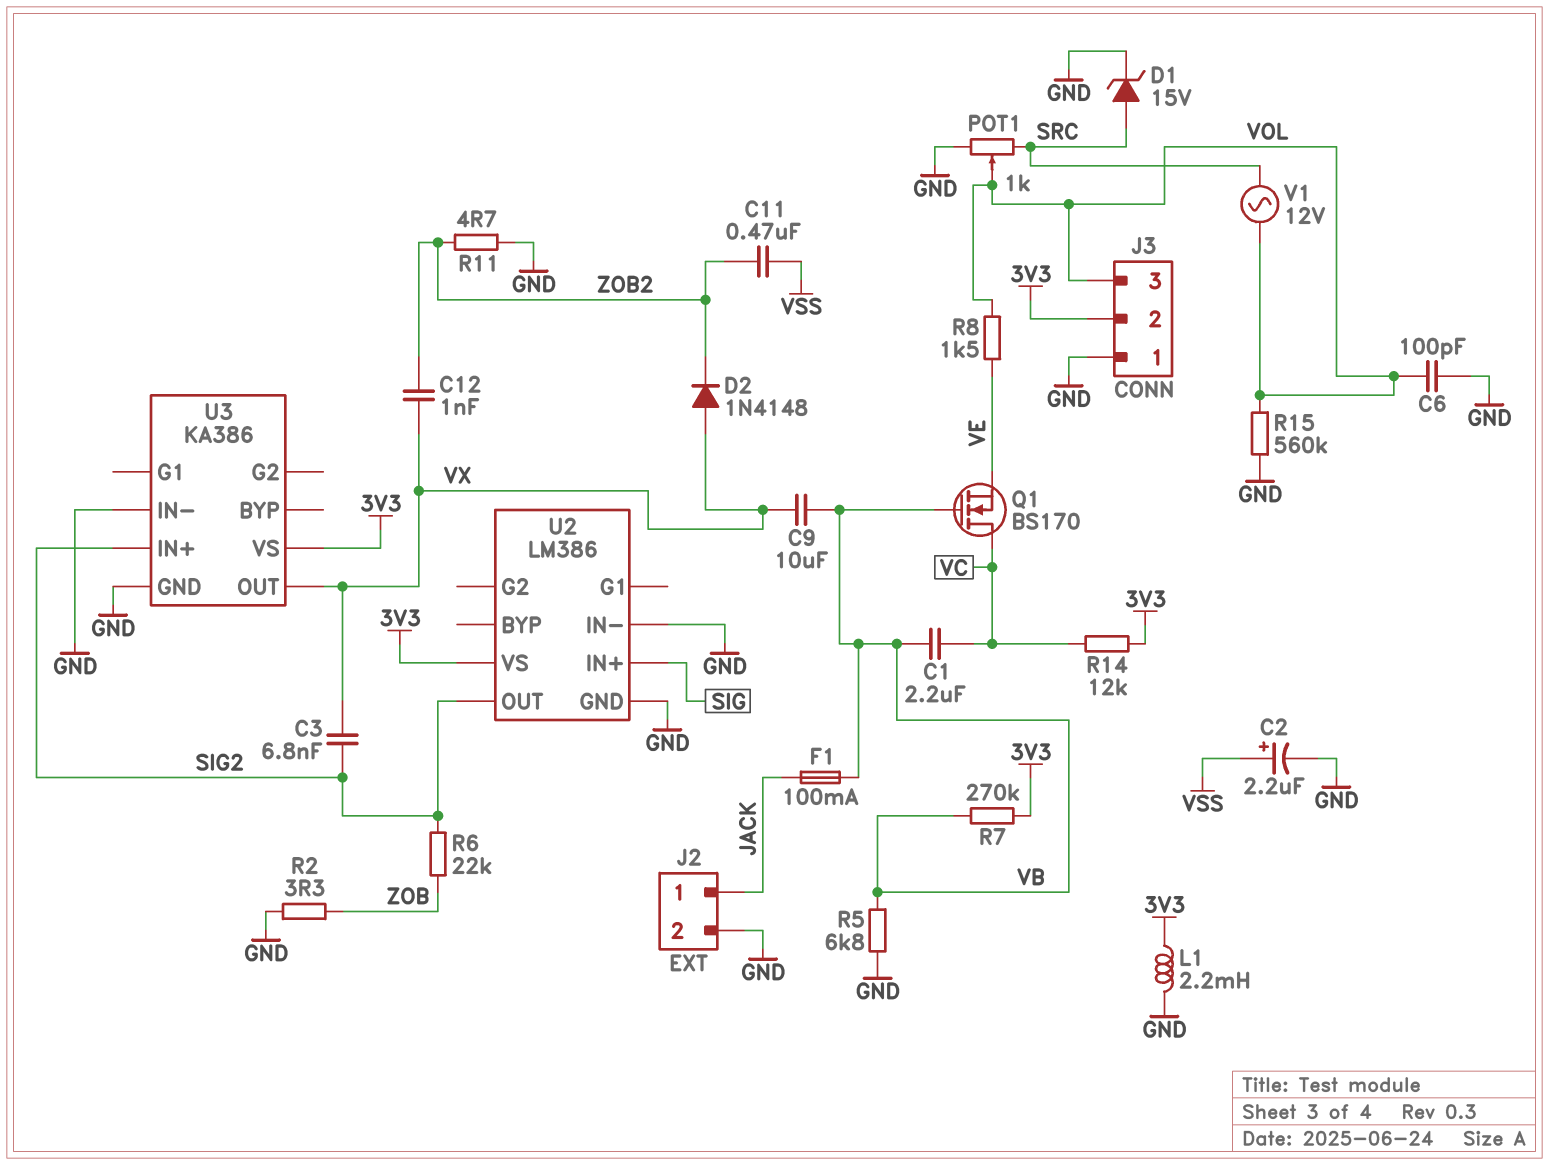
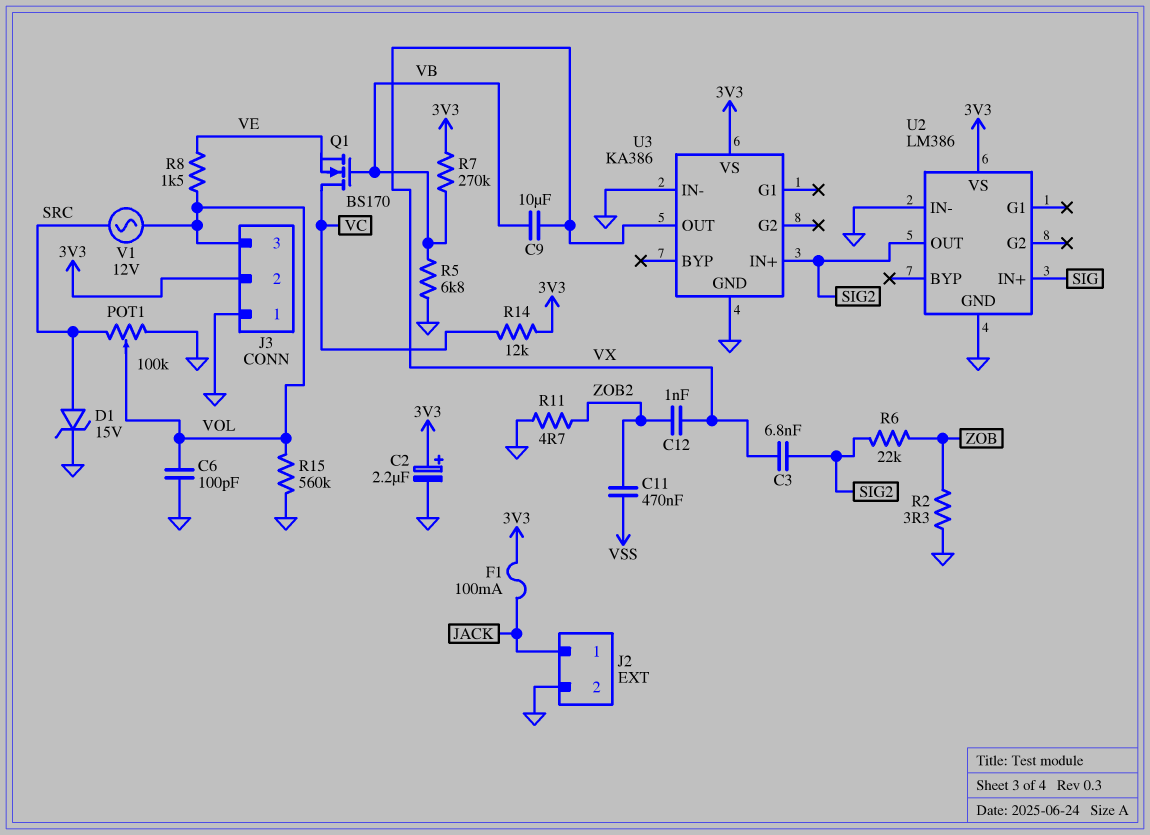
C1: 2.2uF (VB, VC) -> none
C2: 2.2uF (plus VSS, minus GND) -> 2.2uF (plus 3V3, minus GND)
D2: diode 1N4148 (A VX, K ZOB2) -> none
F1: 100mA (JACK, VB) -> 100mA (3V3, JACK)
L1: 2.2mH (3V3, GND) -> none
POT1: 1k (GND, SRC, wiper VOL) -> 100k (GND, SRC, wiper VOL)

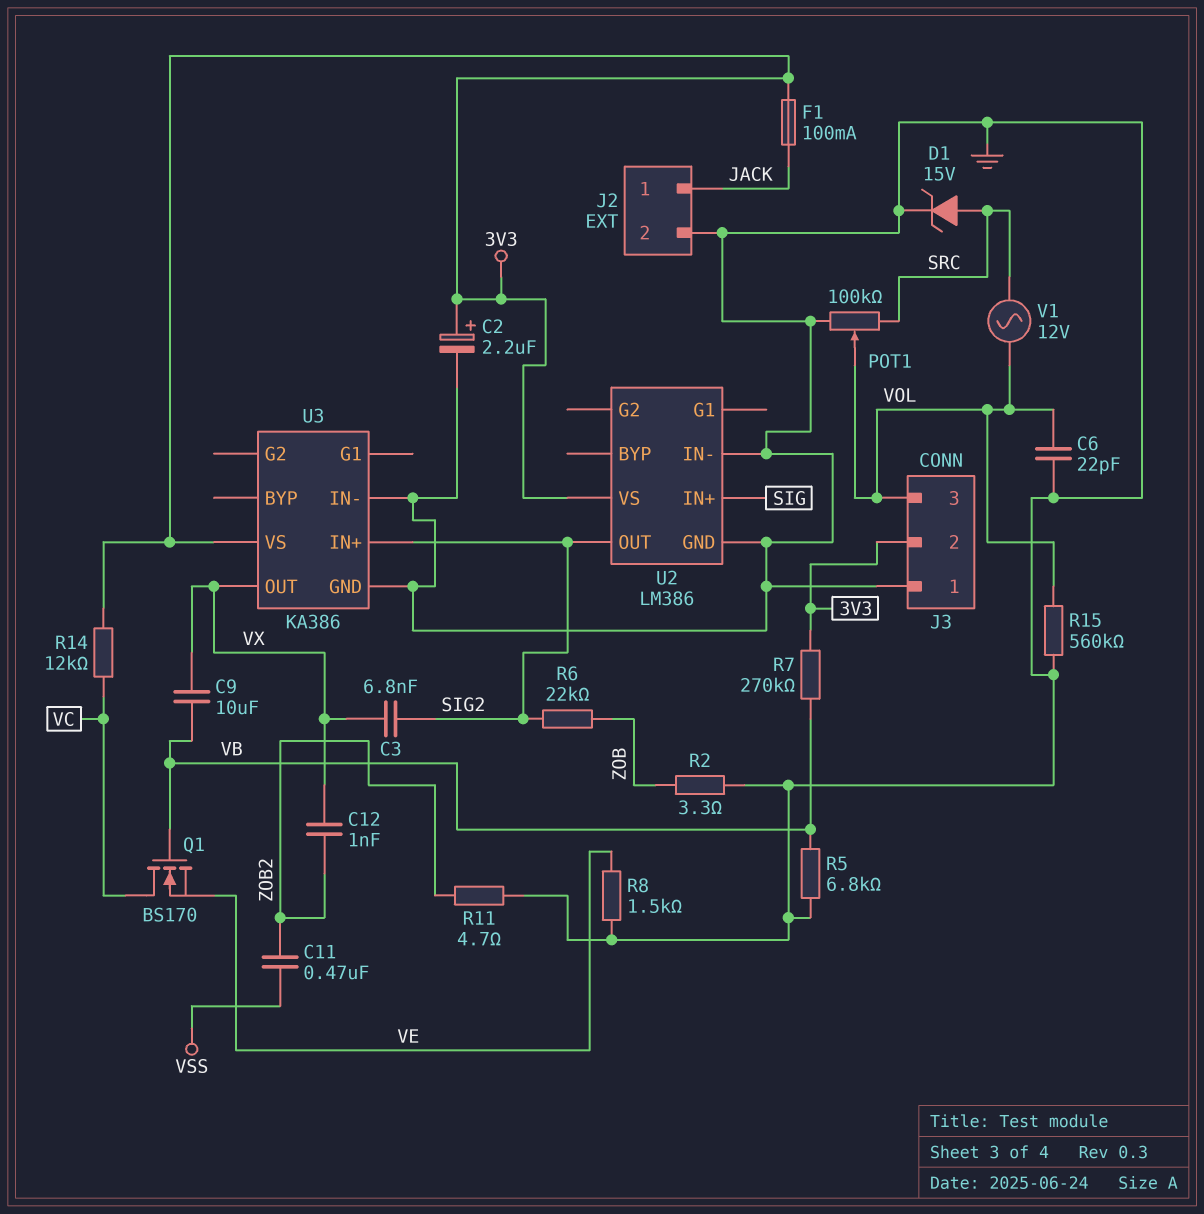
C6: 100pF (GND, VOL) -> 22pF (GND, VOL)
R8: 1.5k (VE, VOL) -> 1.5k (GND, VE)

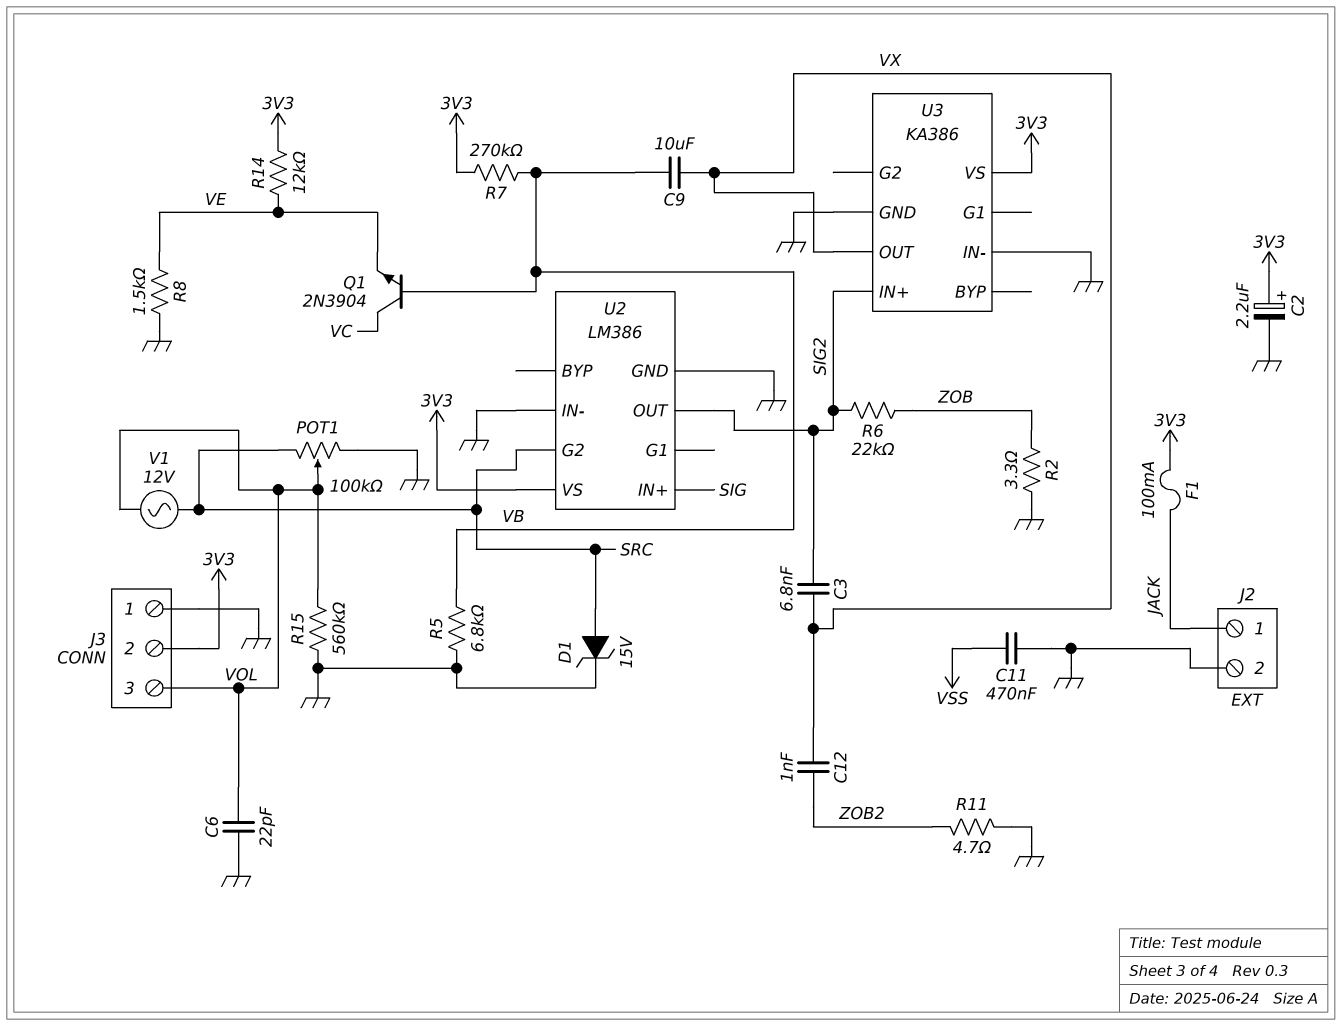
C11: 470nF (VSS, ZOB2) -> 470nF (GND, VSS)
Q1: NMOS BS170 (G VB, D VC, S VE) -> NPN 2N3904 (B VB, C VC, E VE)
R14: 12k (3V3, VC) -> 12k (3V3, VE)
U2 pin G2: none -> SRC

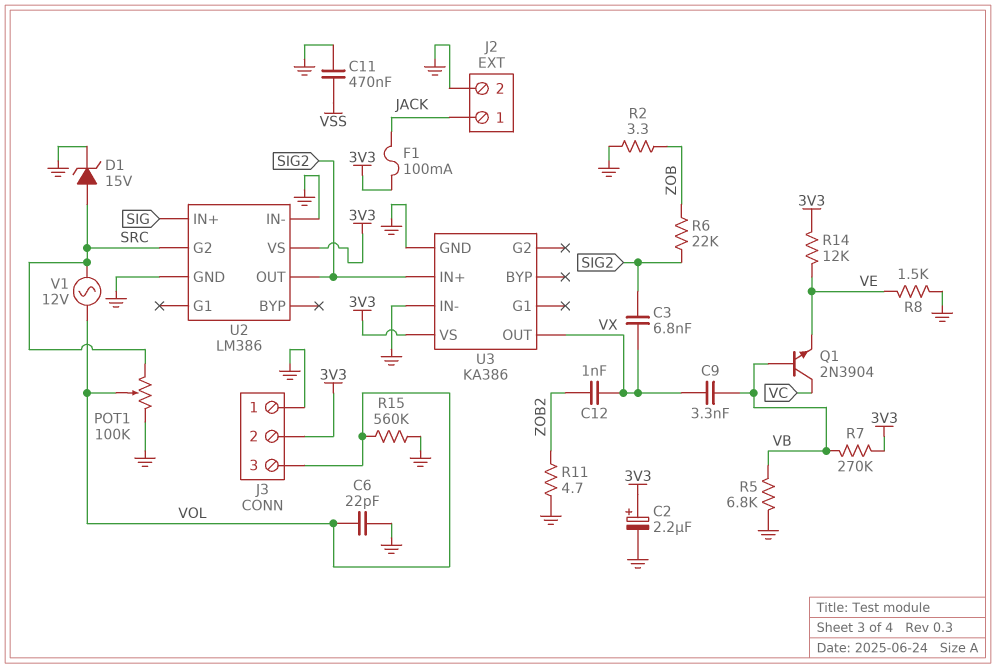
C9: 10uF (VB, VX) -> 3.3nF (VB, VX)

